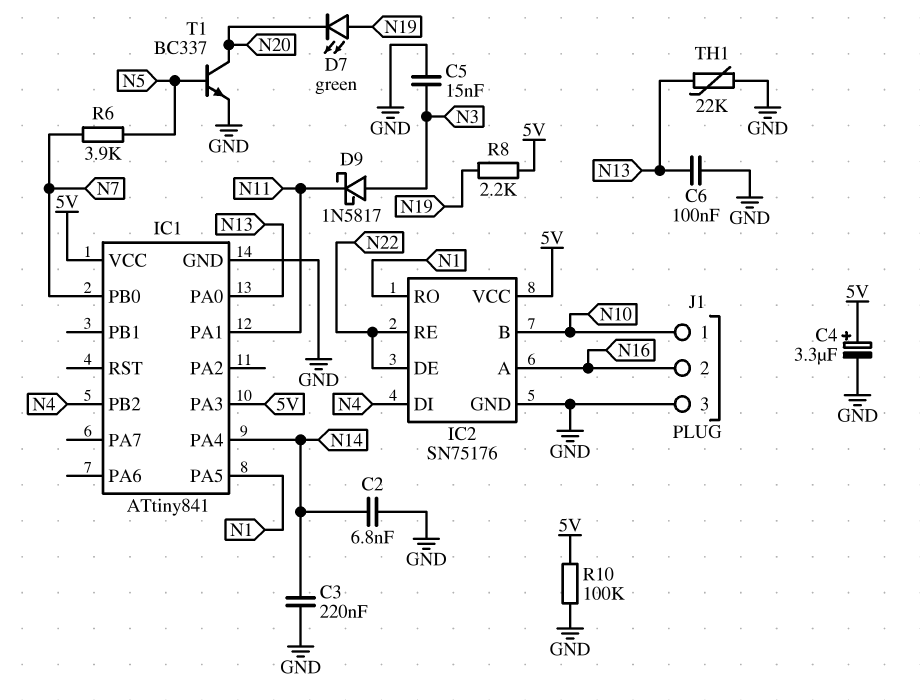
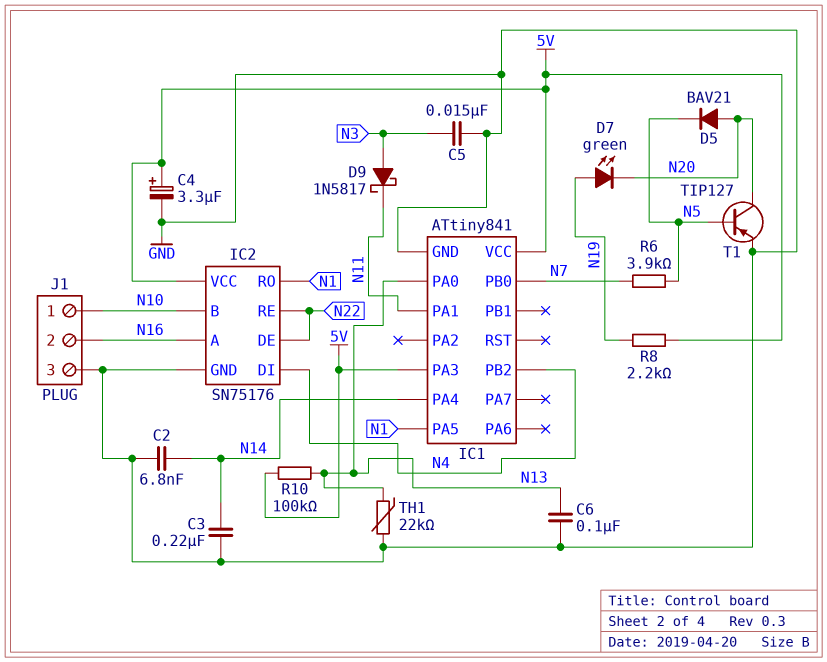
D5: none -> diode BAV21 (A N20, K N5)
R10: 100k (5V, GND) -> 100k (5V, N13)
T1: NPN BC337 (B N5, C N20, E GND) -> PNP TIP127 (B N5, C N20, E GND)

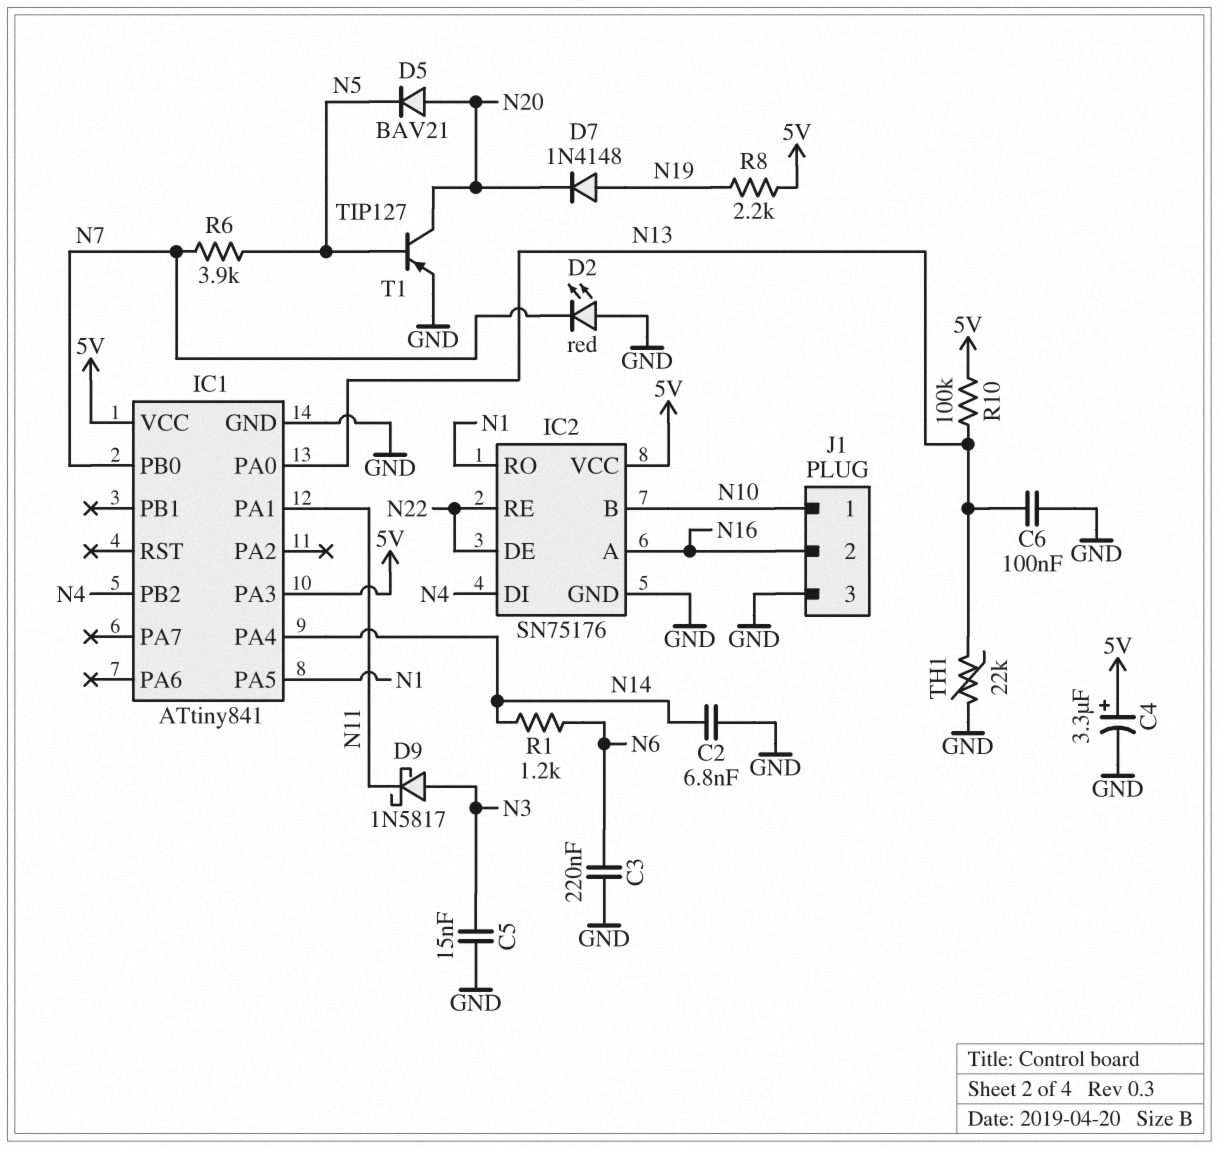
C3: 220nF (GND, N14) -> 220nF (GND, N6)
D2: none -> LED red (A GND, K N7)
D7: LED green (A N19, K N20) -> diode 1N4148 (A N19, K N20)
R1: none -> 1.2k (N6, N14)

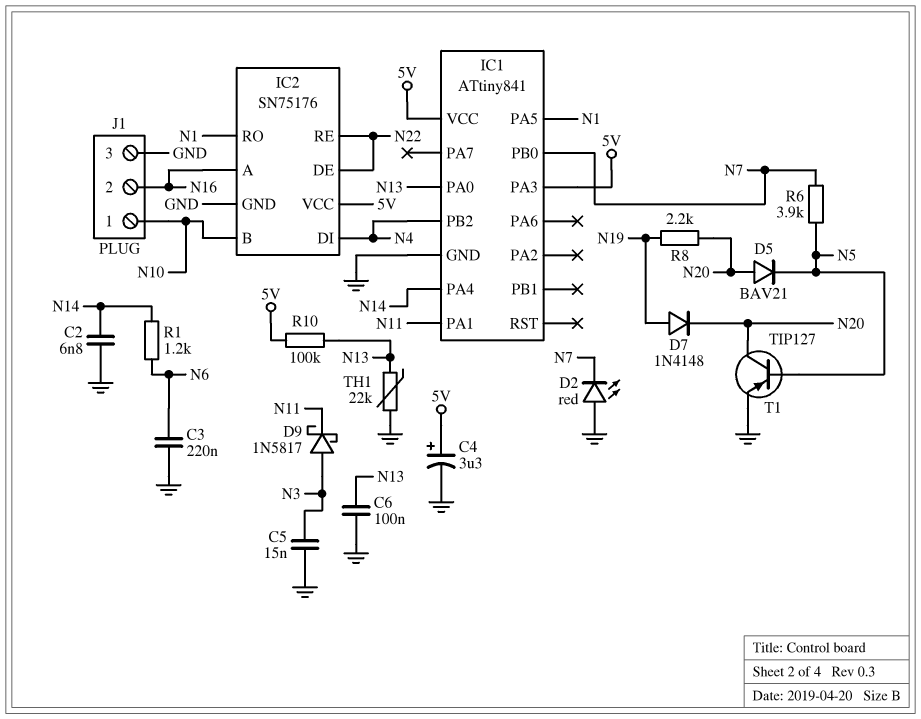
R8: 2.2k (5V, N19) -> 2.2k (N19, N20)

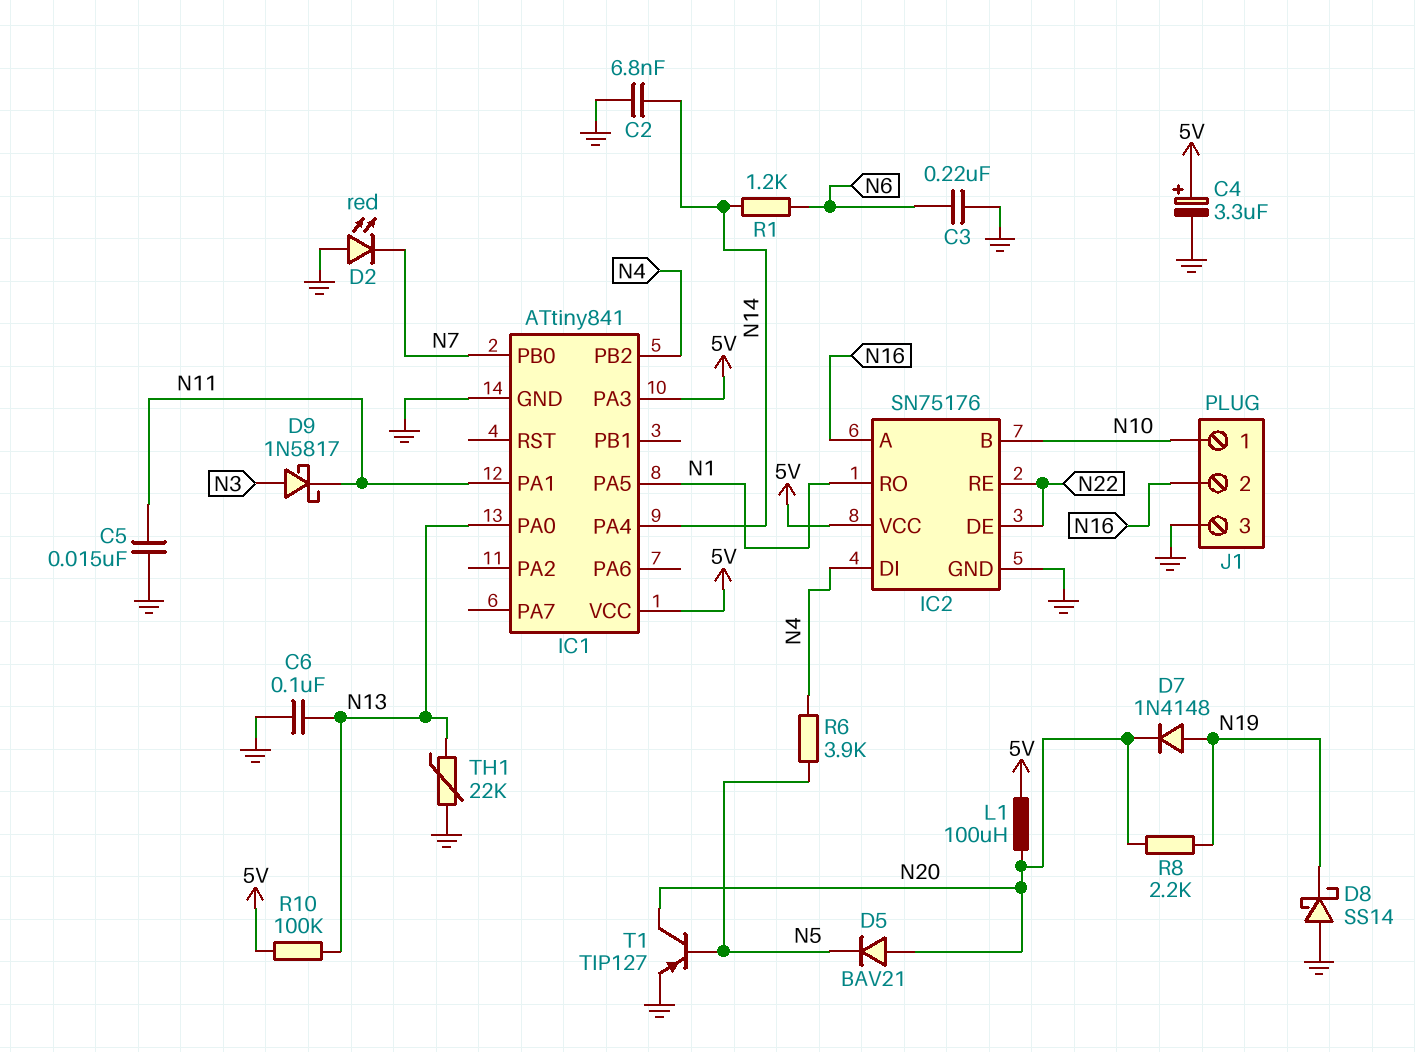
C5: 15nF (GND, N3) -> 15nF (GND, N11)
D8: none -> schottky SS14 (A GND, K N19)
L1: none -> 100uH (5V, N20)
R6: 3.9k (N5, N7) -> 3.9k (N4, N5)

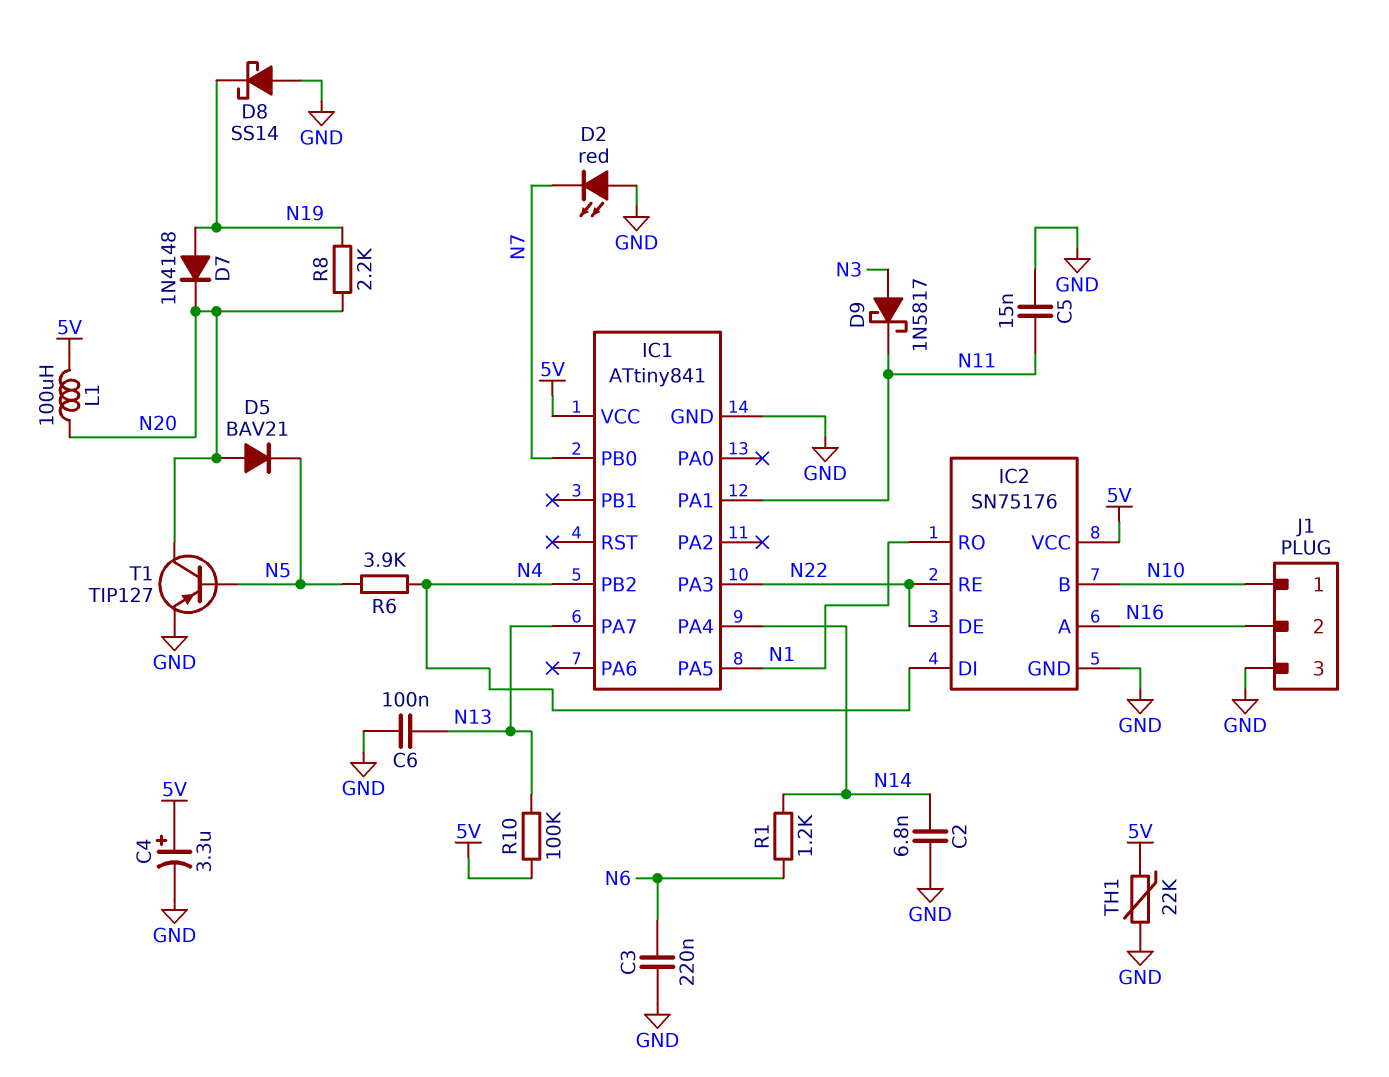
IC1 pin PA0: N13 -> none
IC1 pin PA3: 5V -> N22
IC1 pin PA7: none -> N13
TH1: 22k (GND, N13) -> 22k (5V, GND)

